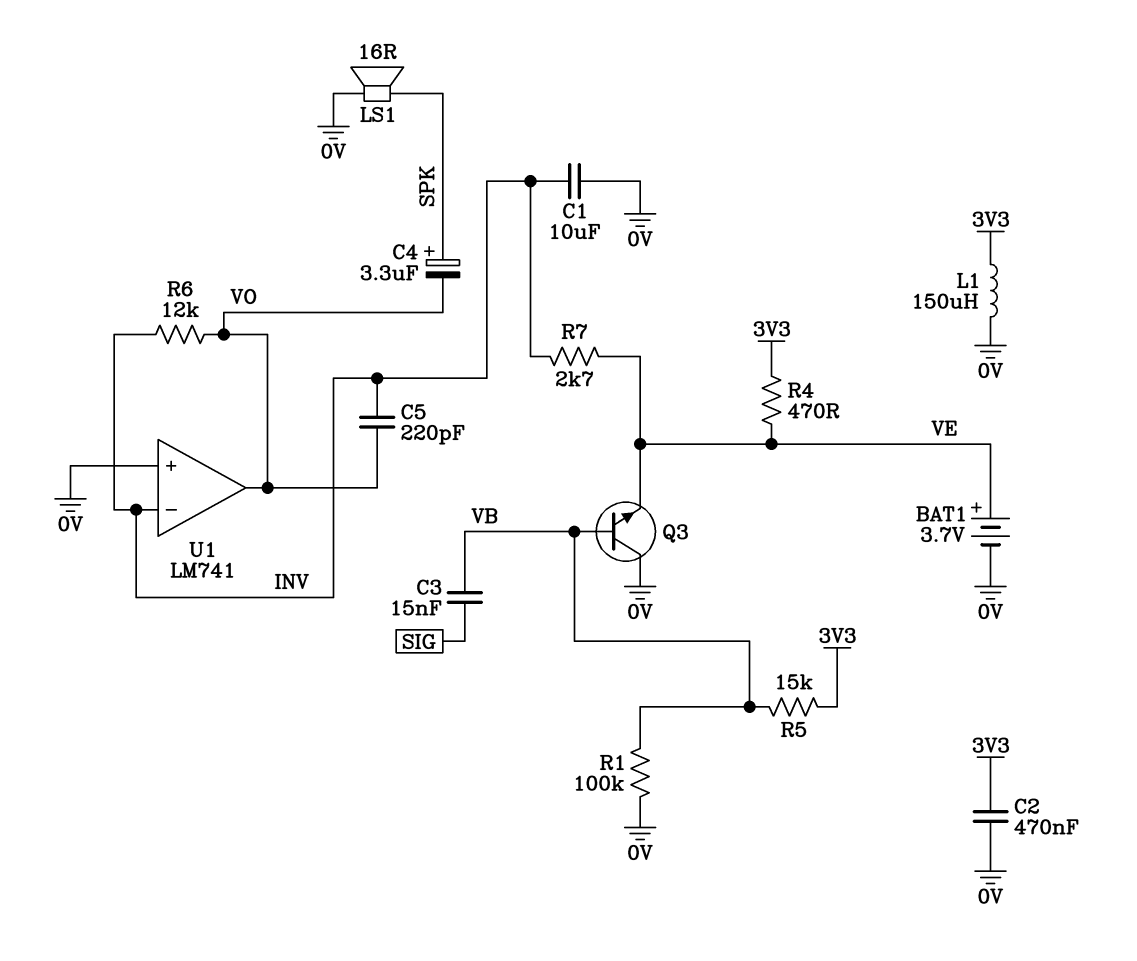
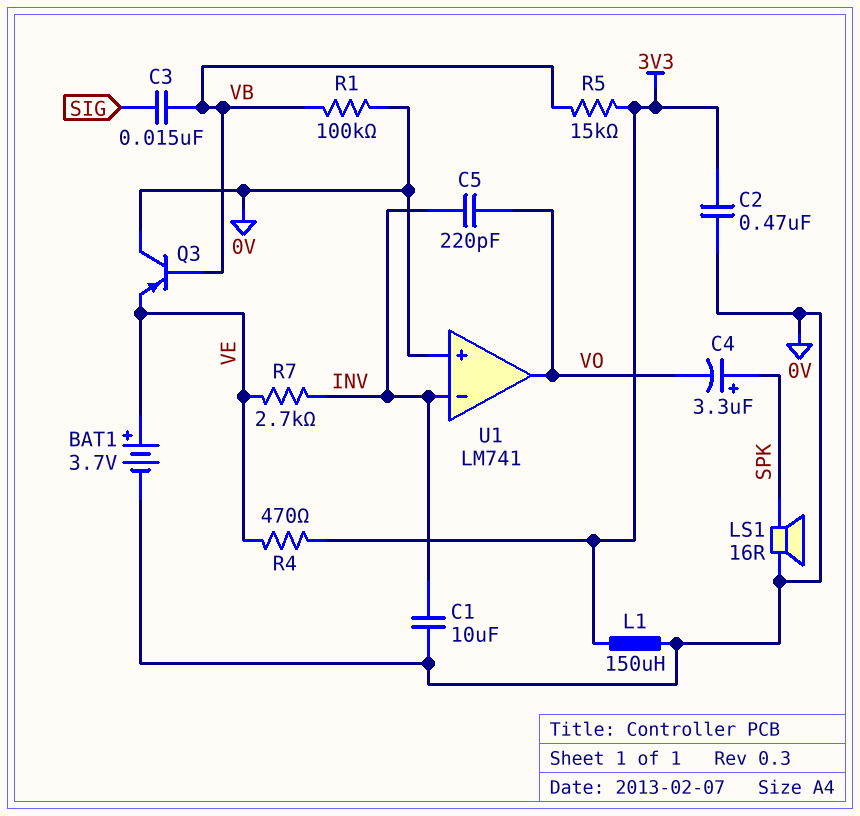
Q3: NPN (B VB, C 0V, E VE) -> PNP (B VB, C 0V, E VE)
R6: 12k (INV, VO) -> none

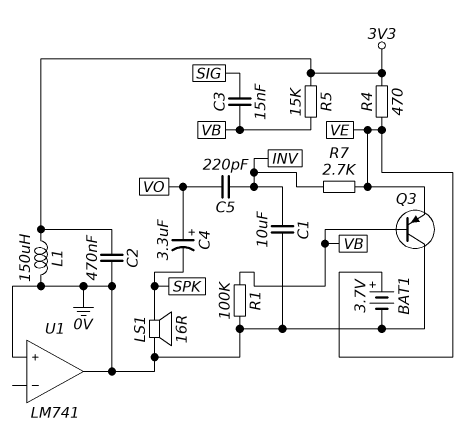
C4: 3.3uF (plus SPK, minus VO) -> 3.3uF (plus VO, minus SPK)
U1 pin in-: INV -> none
U1 pin out: VO -> 0V

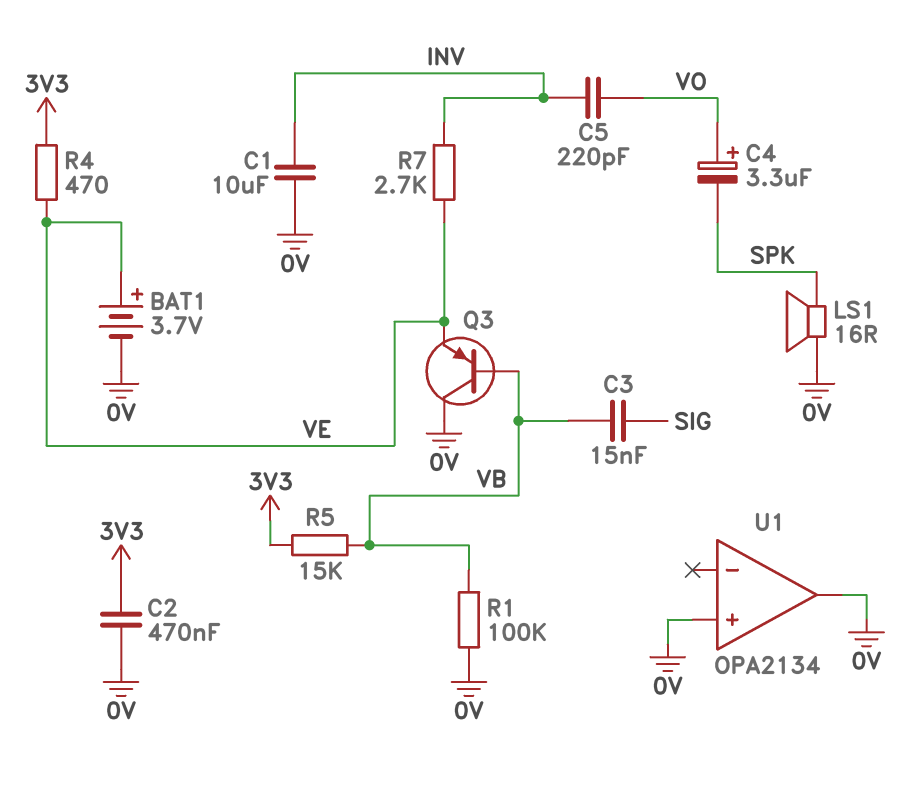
L1: 150uH (0V, 3V3) -> none
U1: LM741 -> OPA2134

